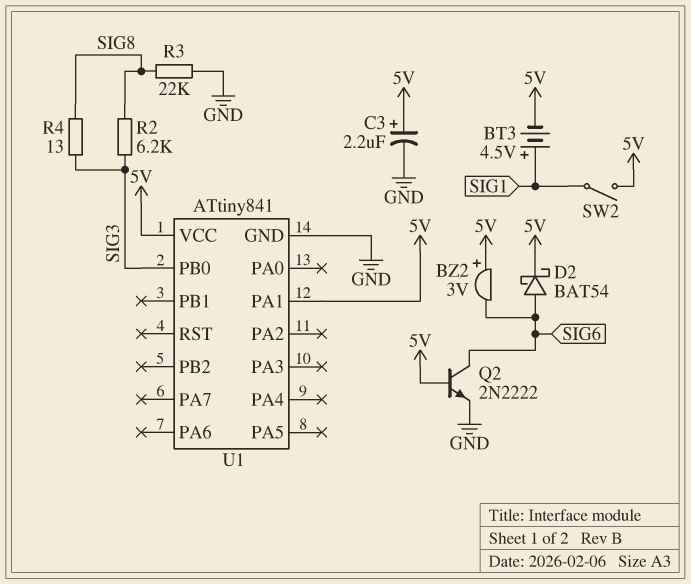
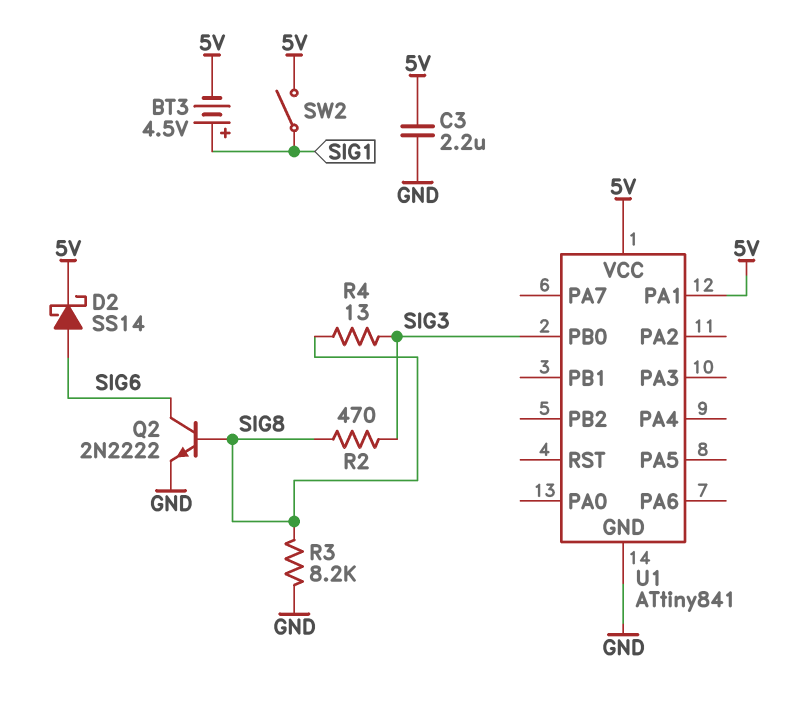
BZ2: buzzer 3V (plus 5V, minus SIG6) -> none
C3: 2.2uF (plus 5V, minus GND) -> 2.2uF (5V, GND)
D2: schottky BAT54 (A SIG6, K 5V) -> schottky SS14 (A SIG6, K 5V)
Q2: NPN 2N2222 (B 5V, C SIG6, E GND) -> NPN 2N2222 (B SIG8, C SIG6, E GND)
R2: 6.2k (SIG3, SIG8) -> 470 (SIG3, SIG8)
R3: 22k (GND, SIG8) -> 8.2k (GND, SIG8)

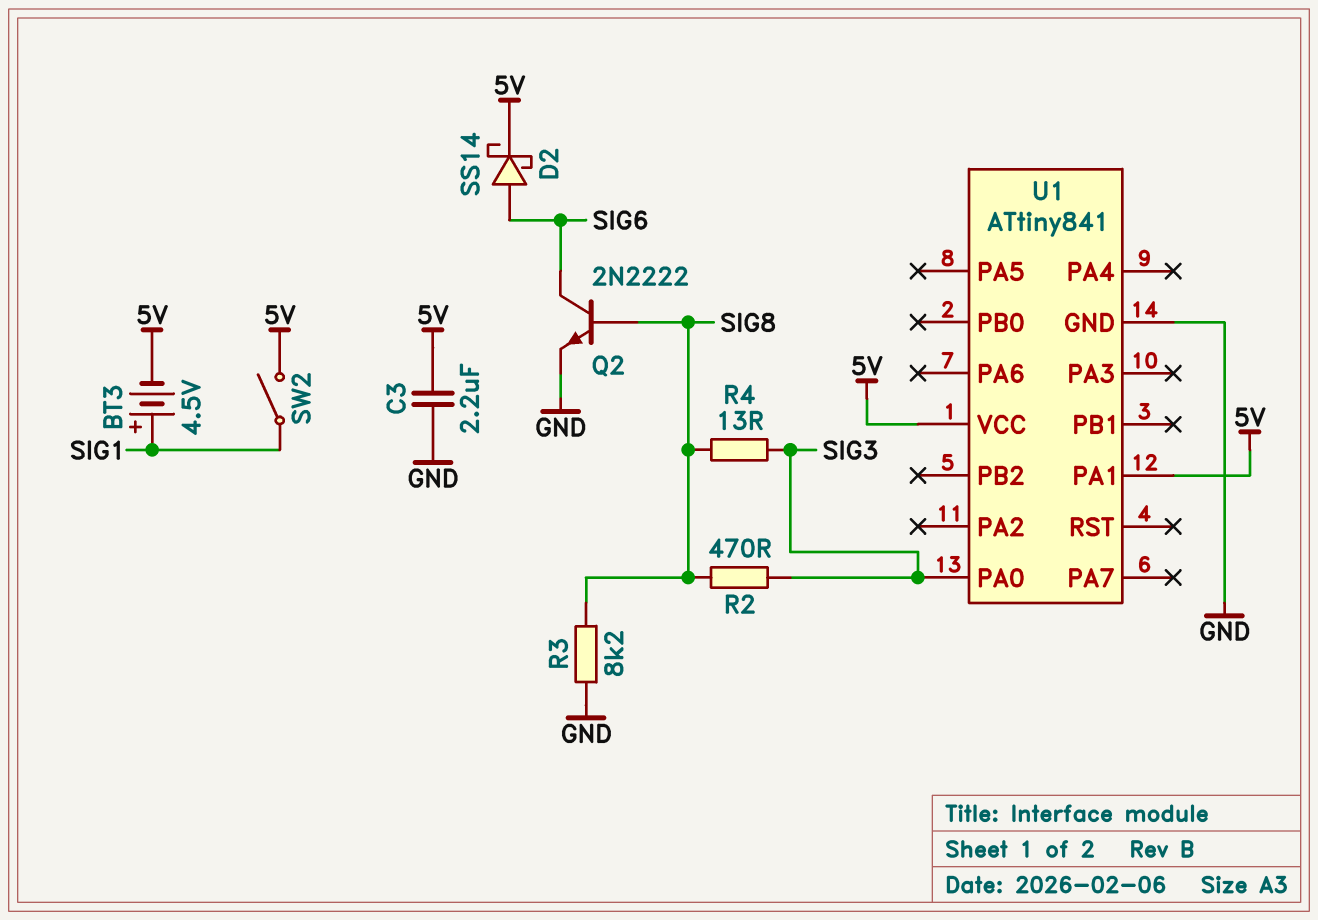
U1 pin PA0: none -> SIG3
U1 pin PB0: SIG3 -> none

